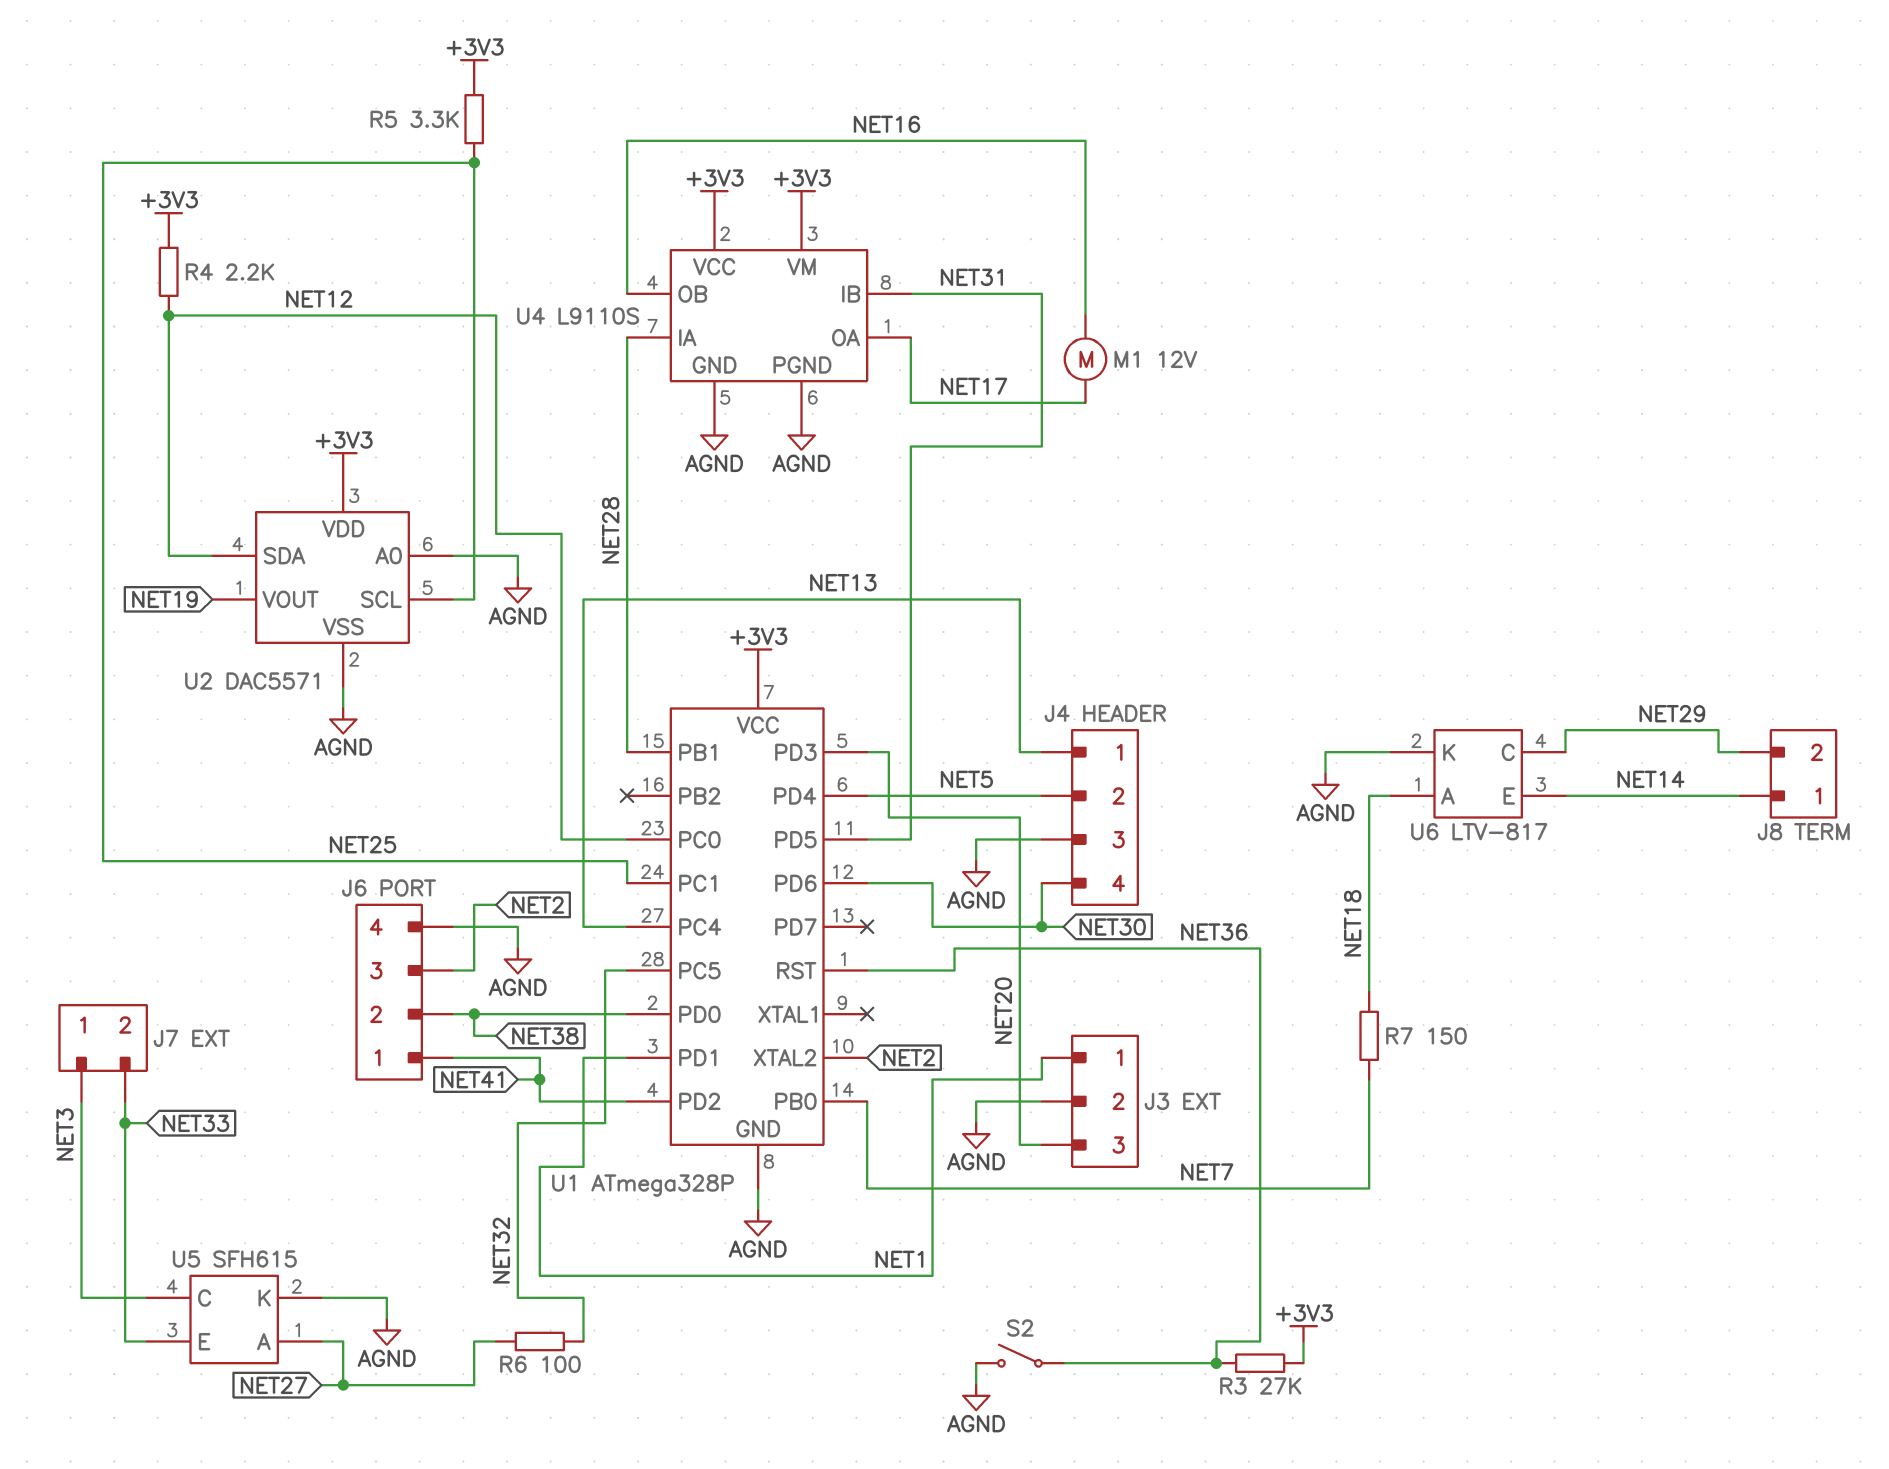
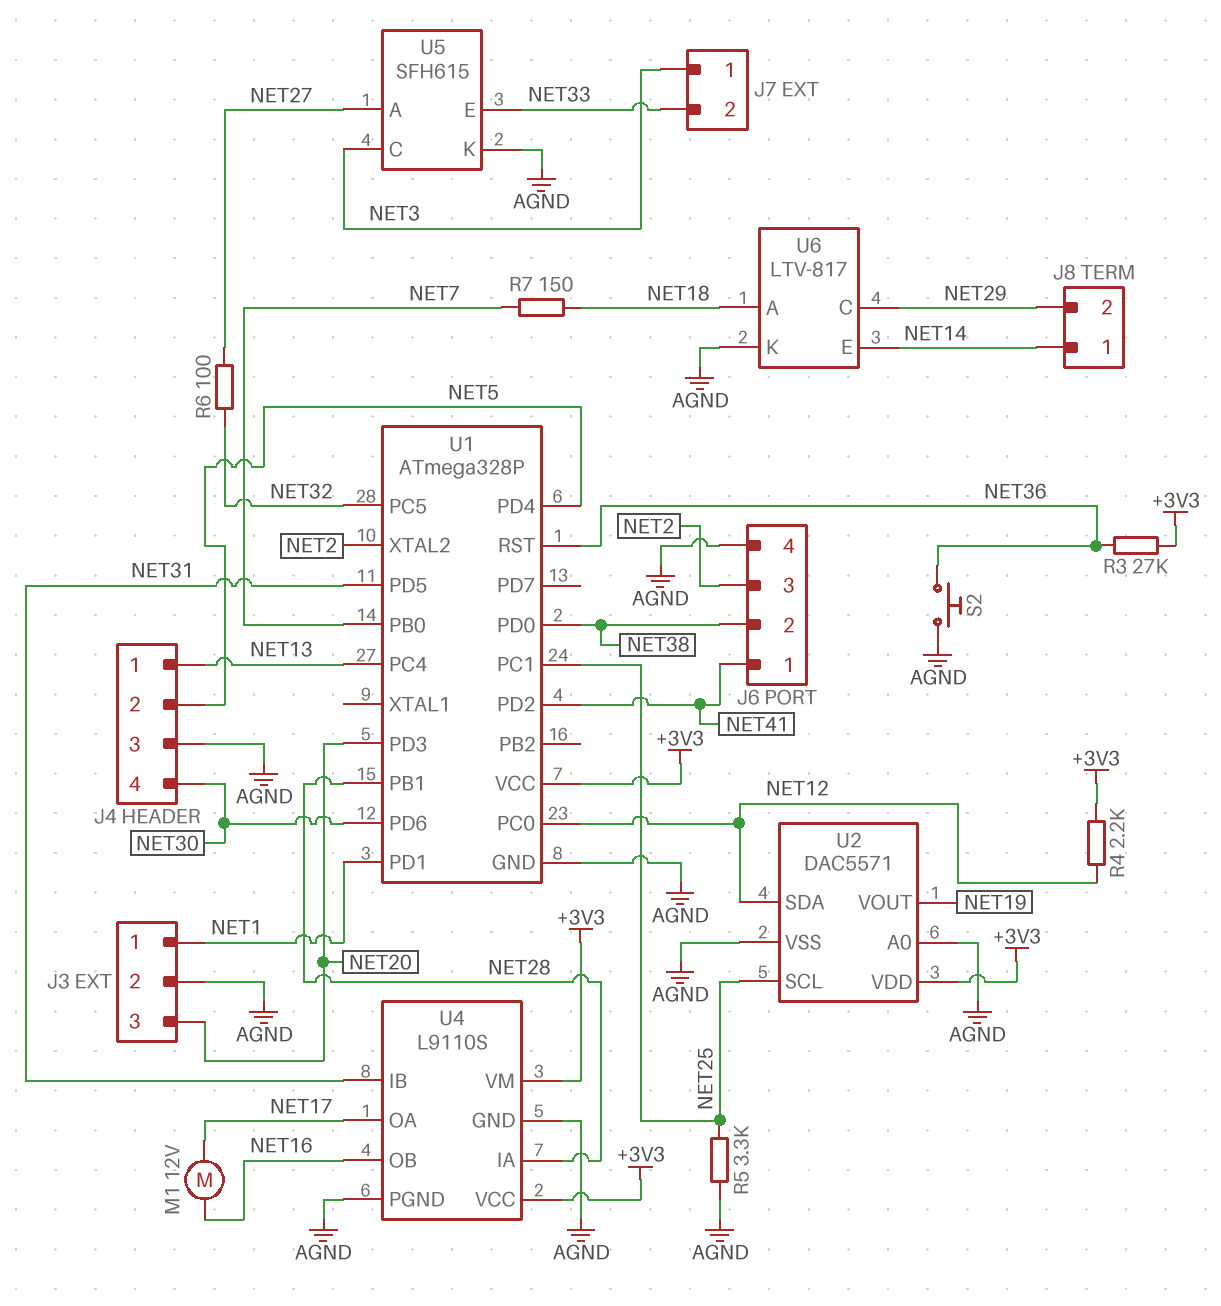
R5: 3.3k (+3V3, NET25) -> 3.3k (AGND, NET25)
S2: switch (AGND, NET36) -> button (AGND, NET36)

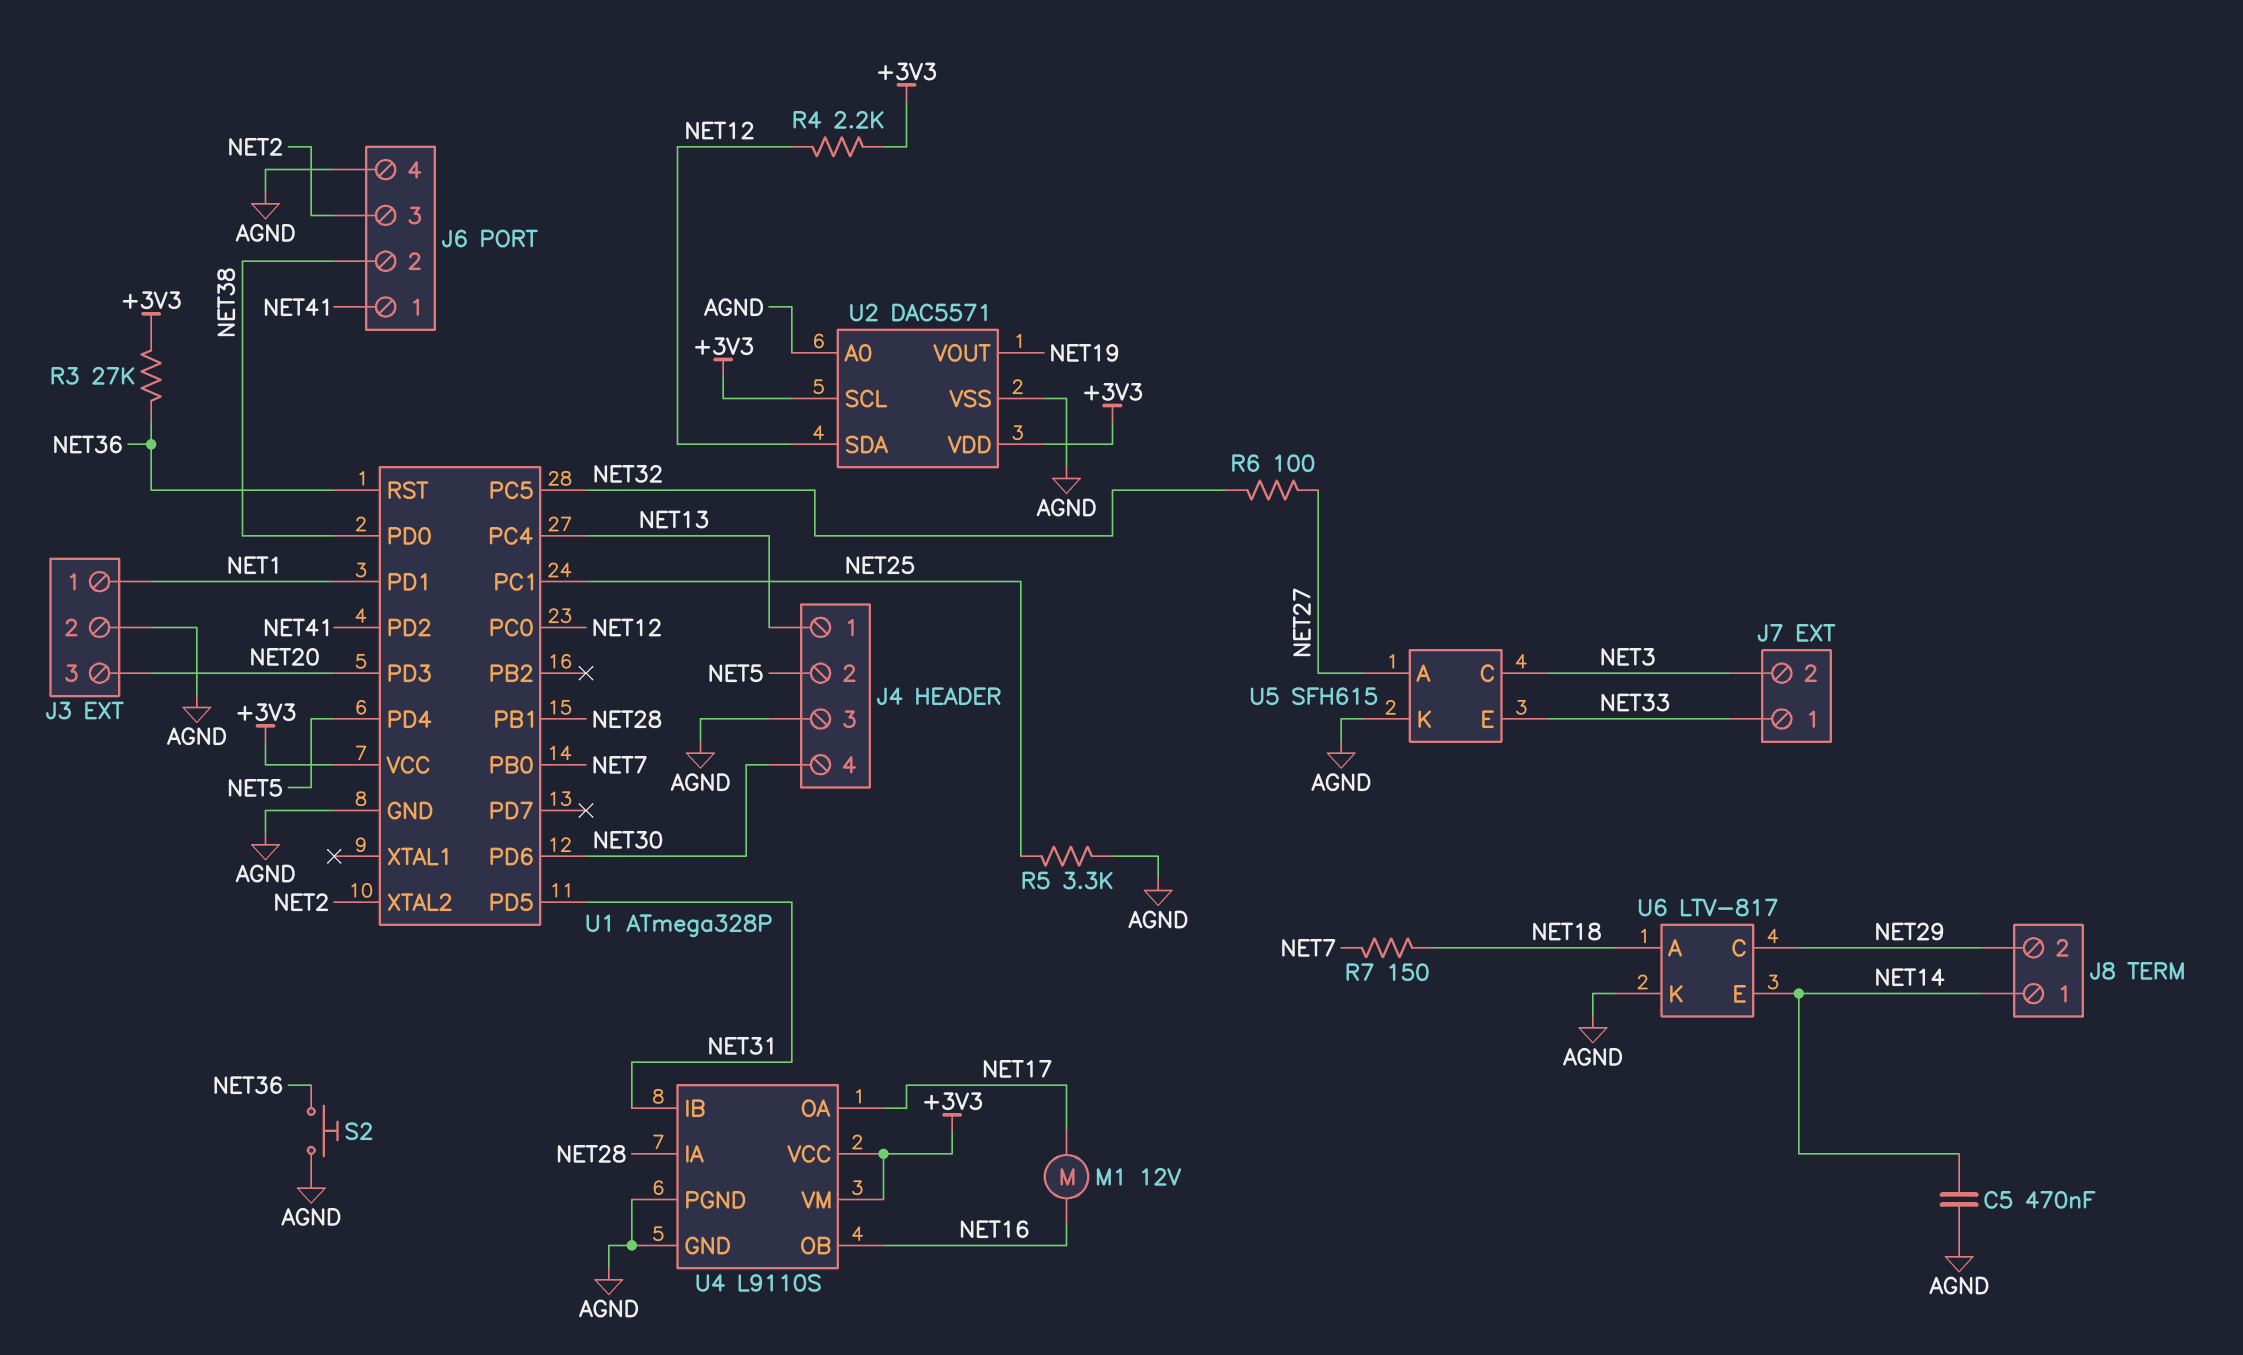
C5: none -> 470nF (AGND, NET14)
J7 pin 1: NET3 -> NET33
J7 pin 2: NET33 -> NET3
U2 pin SCL: NET25 -> +3V3

